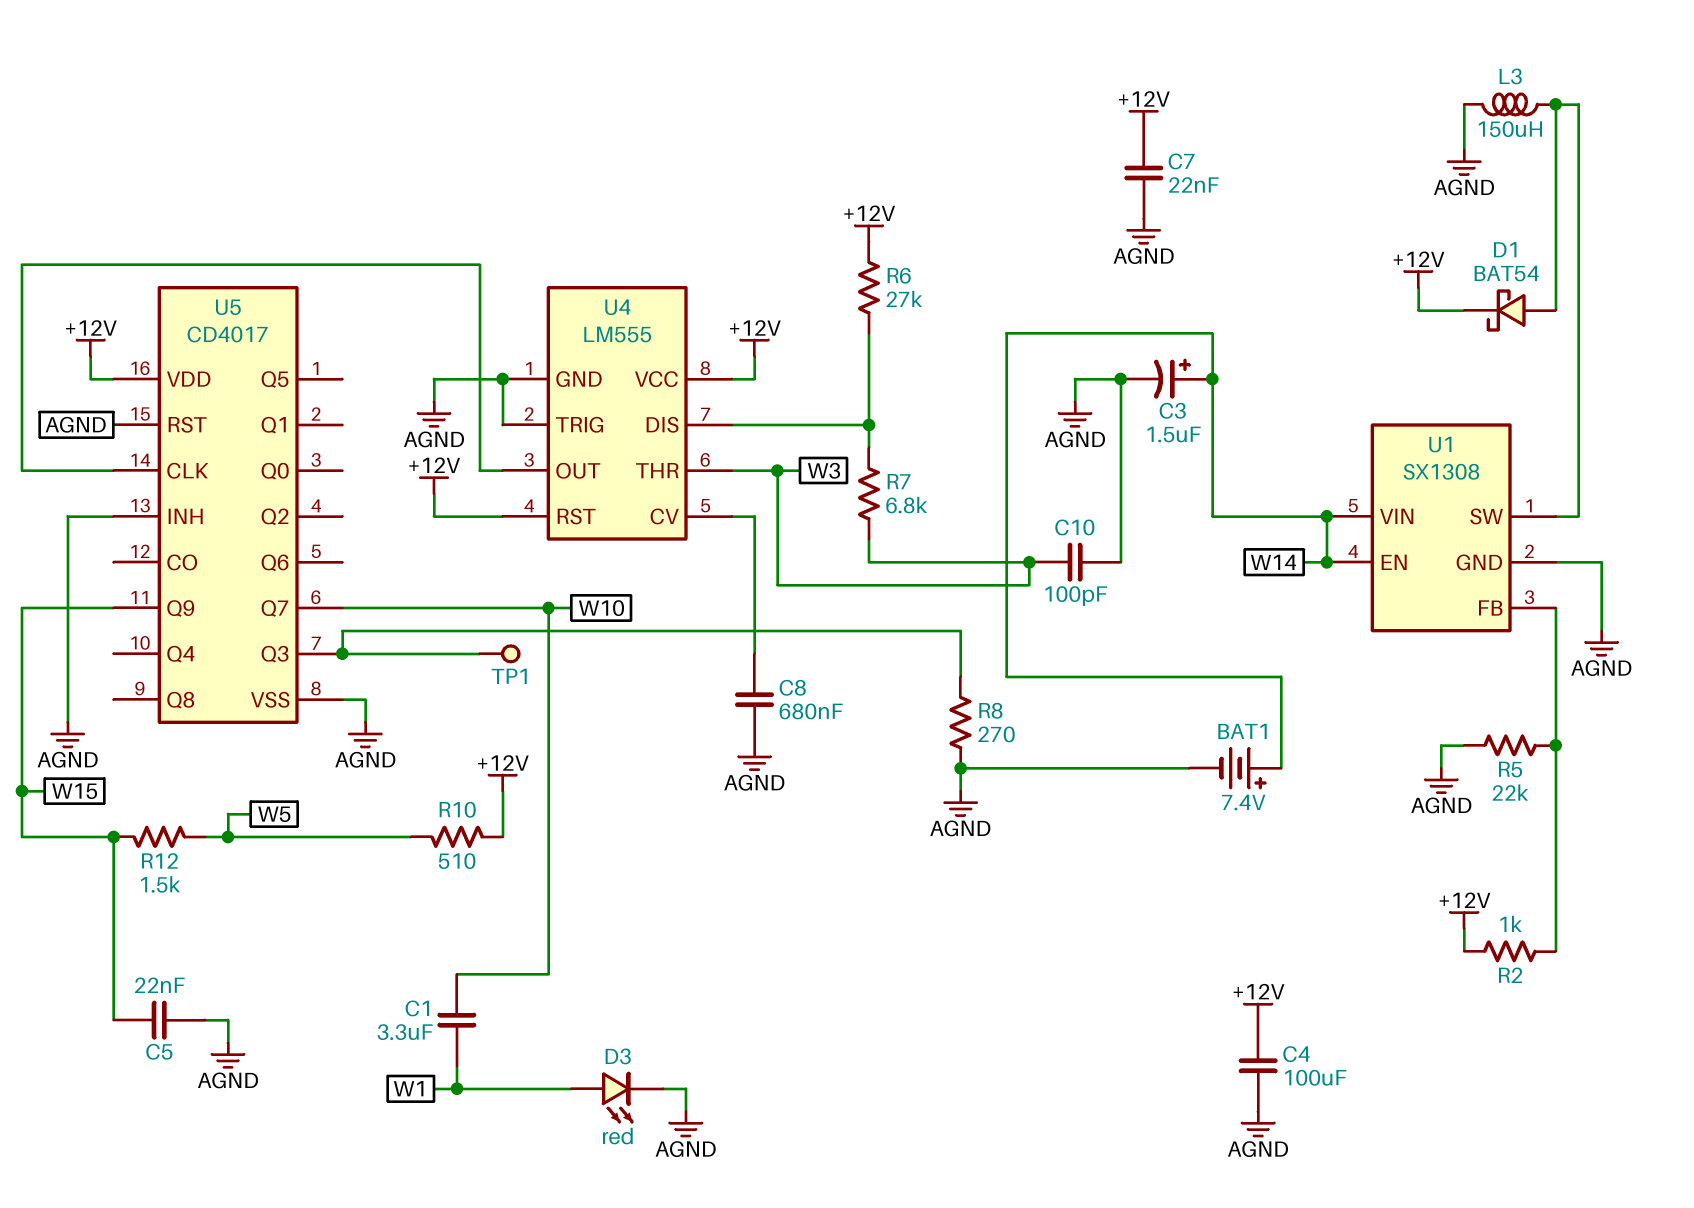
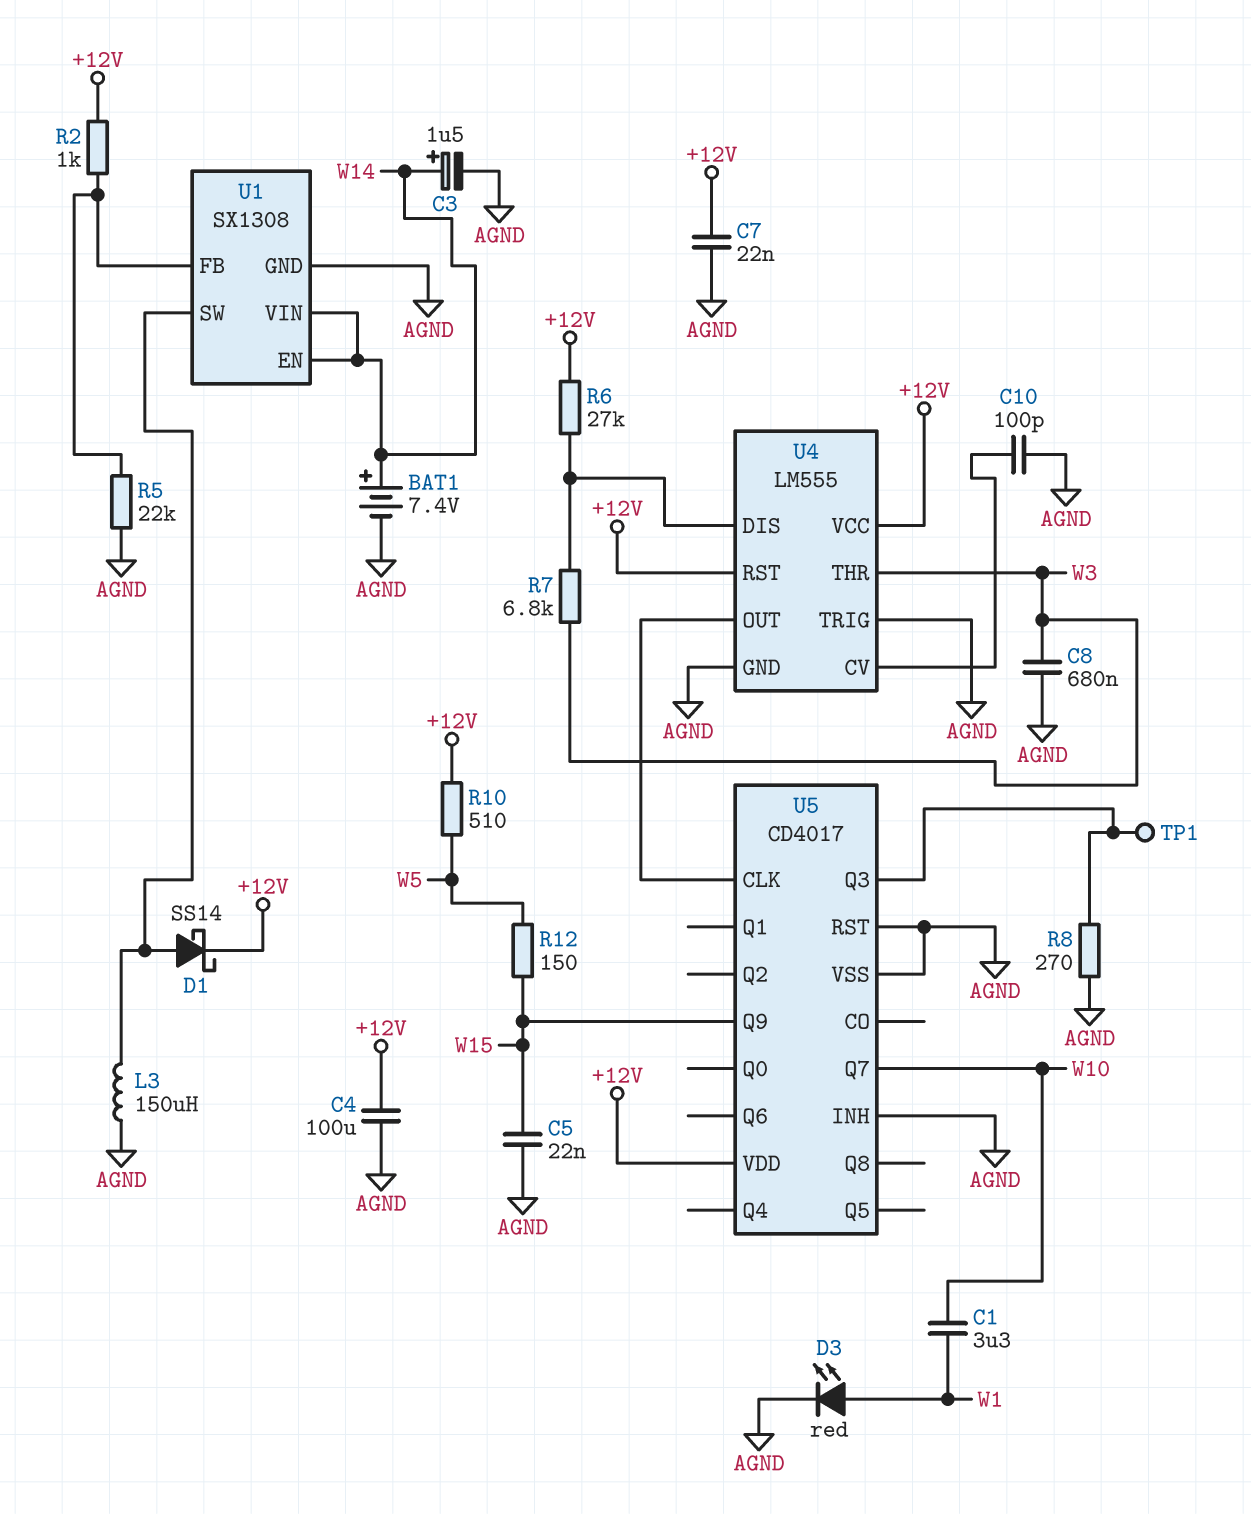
C8: 680nF (AGND, U4/CV) -> 680nF (AGND, W3)
C10: 100pF (AGND, W3) -> 100pF (AGND, U4/CV)
D1: schottky BAT54 (A U1/SW, K +12V) -> schottky SS14 (A U1/SW, K +12V)
R12: 1.5k (W5, W15) -> 150 (W5, W15)

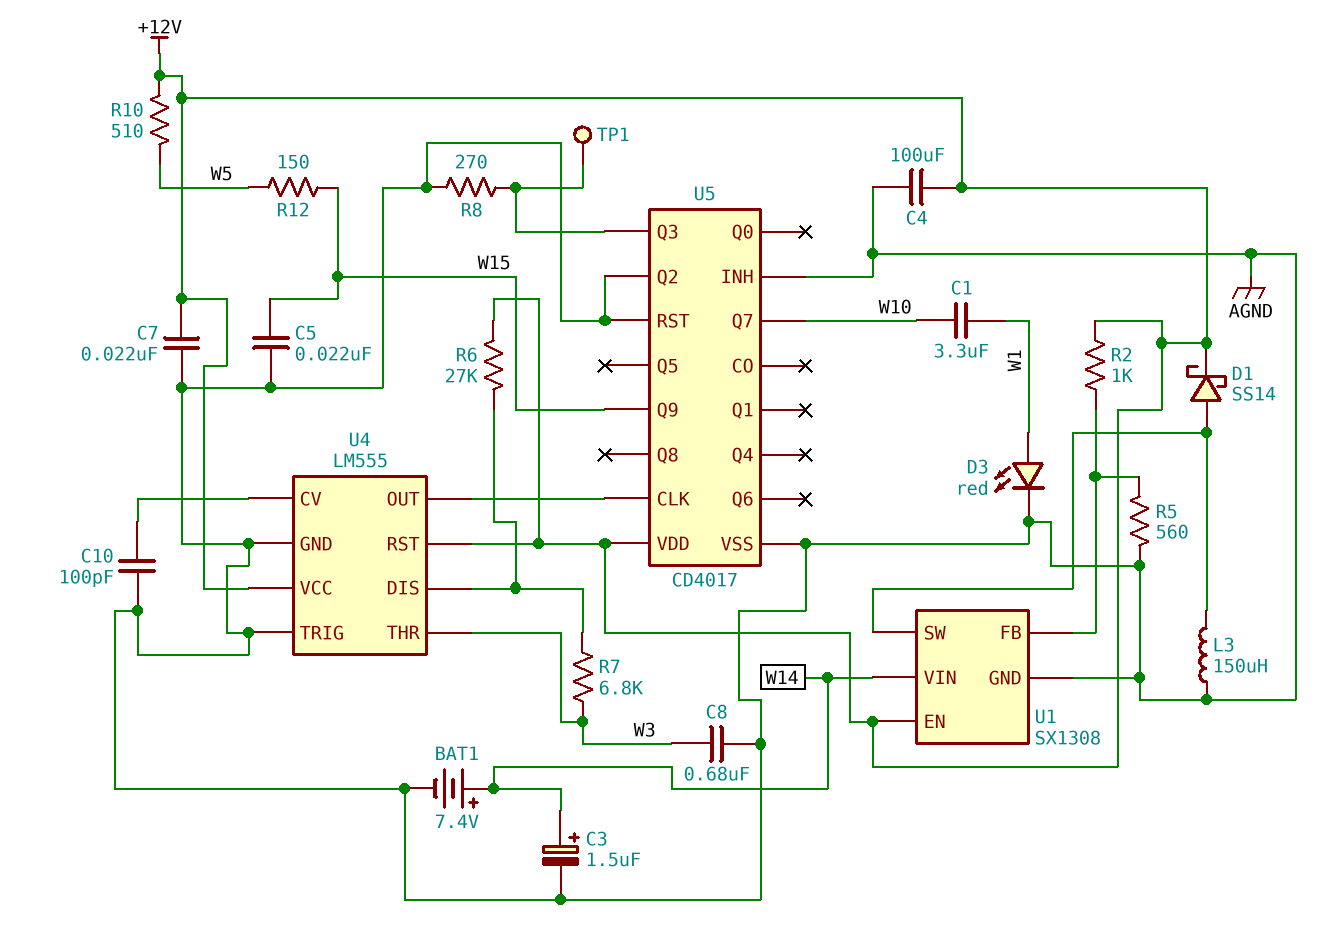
R5: 22k (AGND, U1/FB) -> 560 (AGND, U1/FB)
U1 pin EN: W14 -> +12V
U5 pin Q2: none -> AGND

